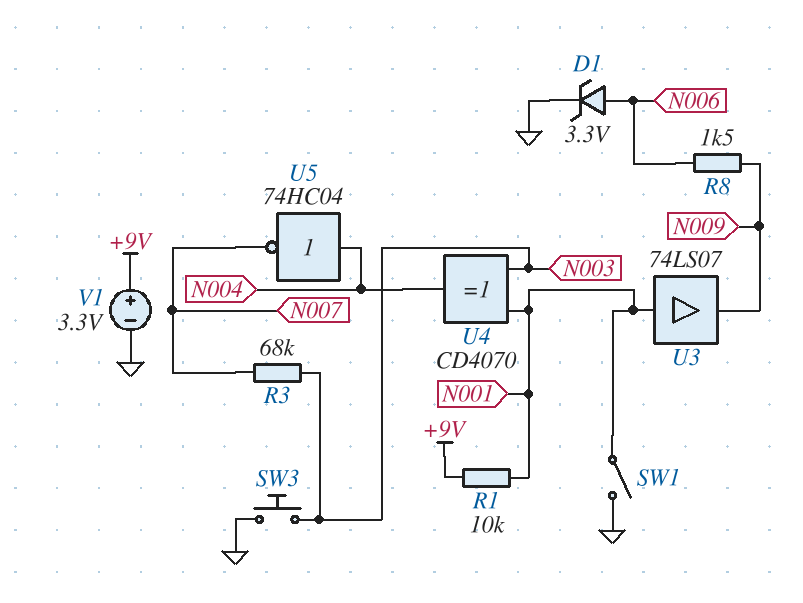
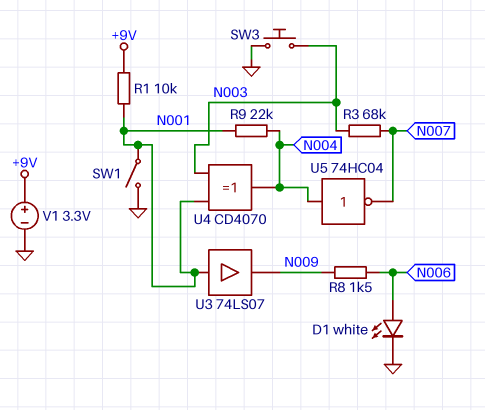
D1: zener 3.3V (A N006, K GND) -> LED white (A N006, K GND)
R9: none -> 22k (N001, N004)

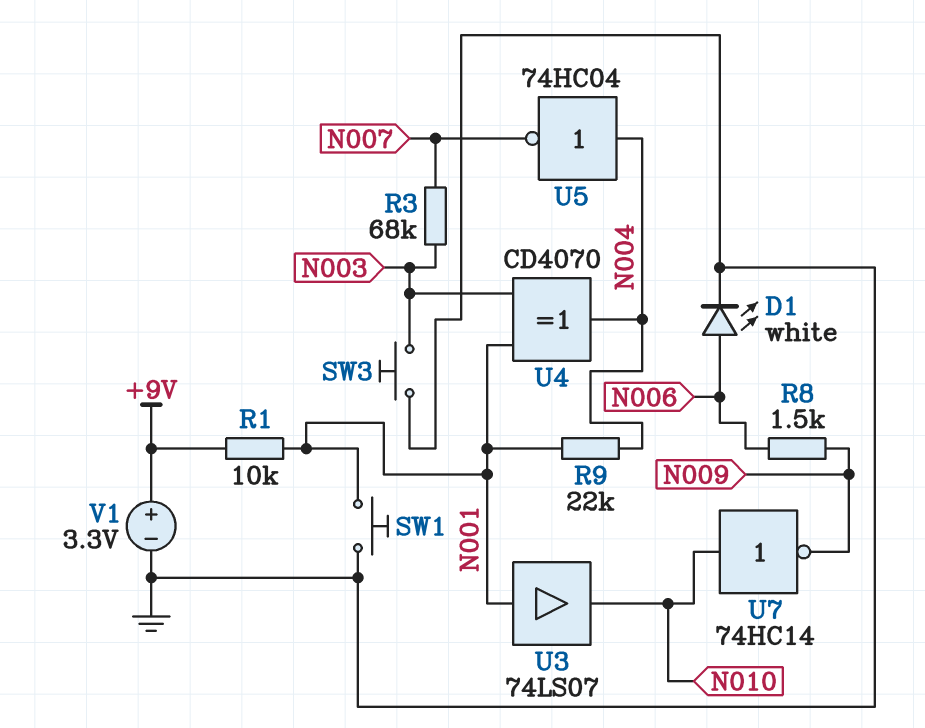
SW1: switch (GND, N001) -> button (GND, N001)
U3: buffer 74LS07 (in N001, out N009) -> buffer 74LS07 (in N001, out N010)
U7: none -> NOT 74HC14 (in N010, out N009)

